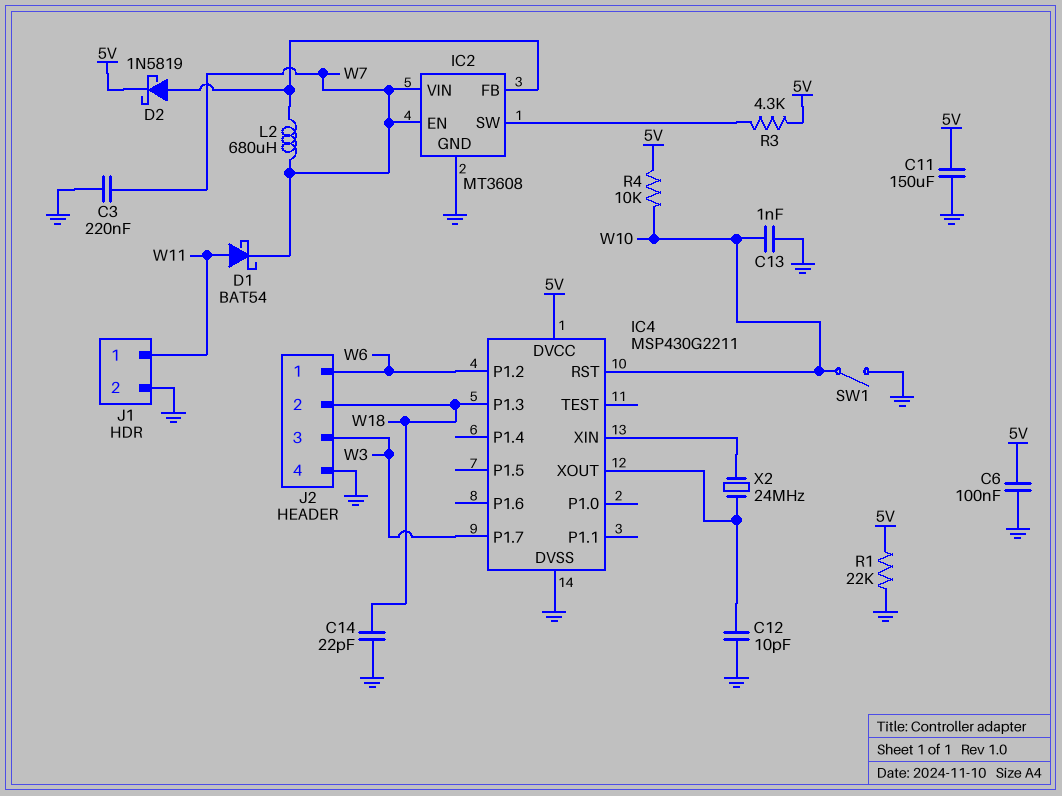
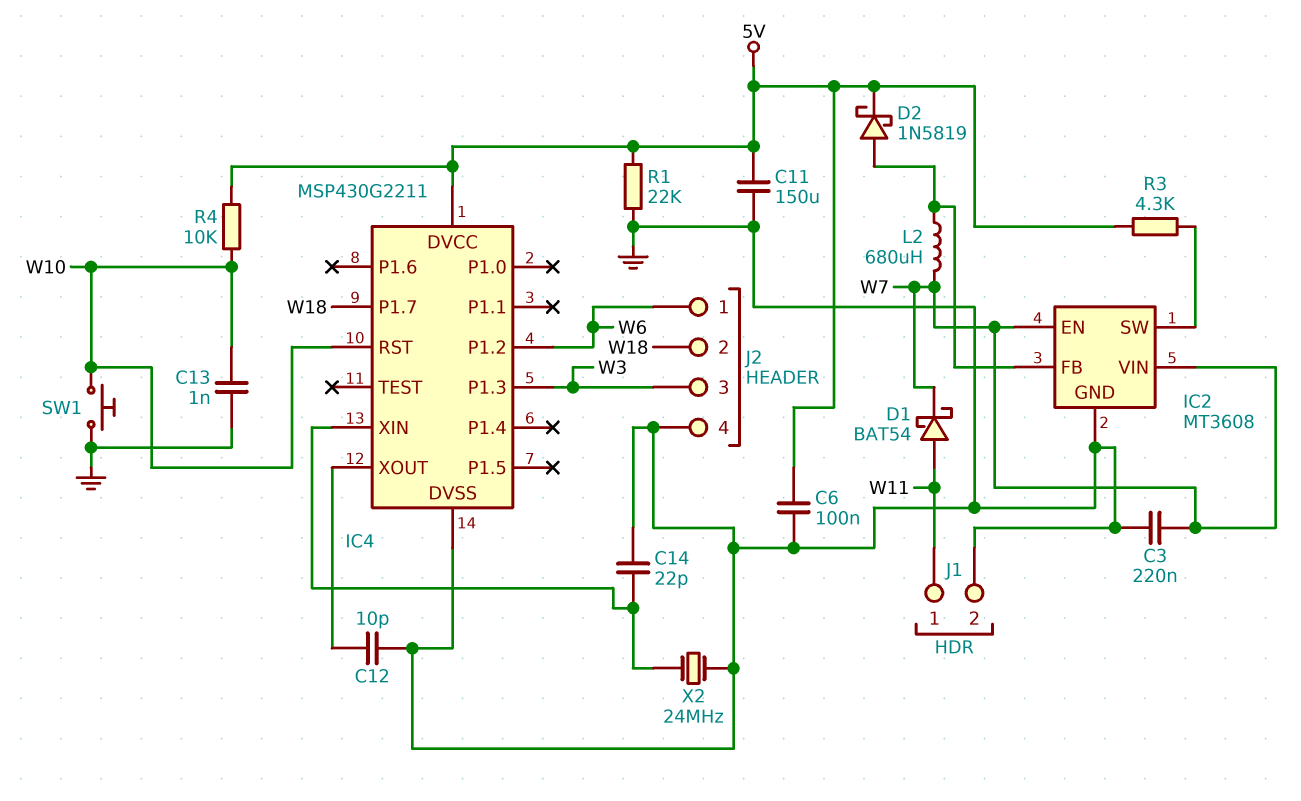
C14: 22pF (GND, W18) -> 22pF (GND, IC4/XIN)
IC4 pin P1.3: W18 -> W3
IC4 pin P1.7: W3 -> W18
SW1: switch (GND, W10) -> button (GND, W10)
X2: 24MHz (IC4/XIN, IC4/XOUT) -> 24MHz (GND, IC4/XIN)

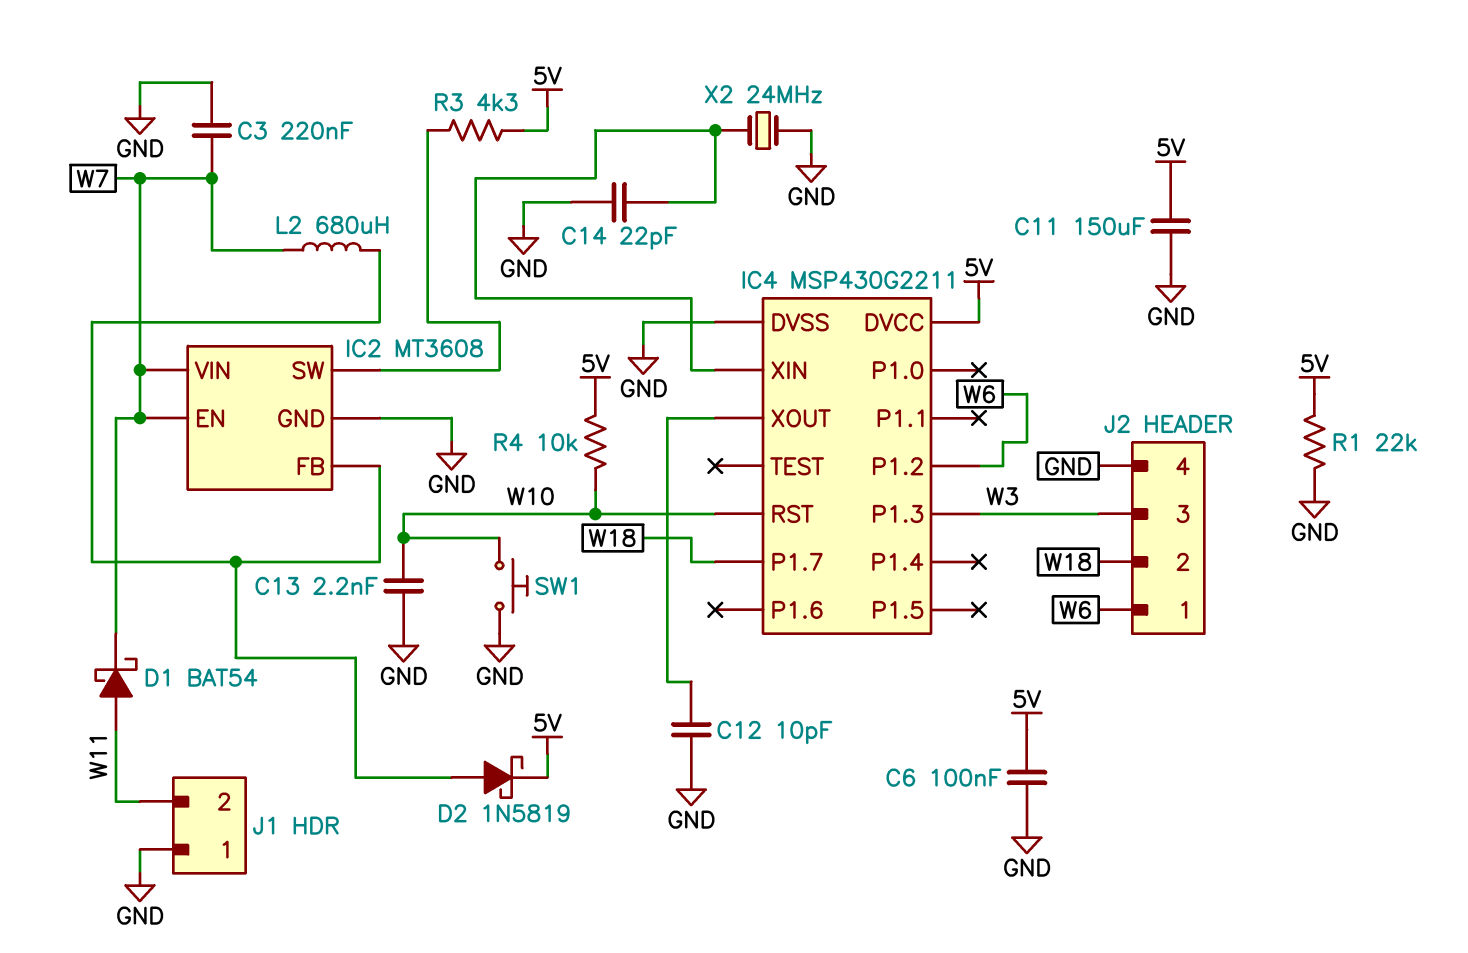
C13: 1nF (GND, W10) -> 2.2nF (GND, W10)
J1 pin 1: W11 -> GND
J1 pin 2: GND -> W11

